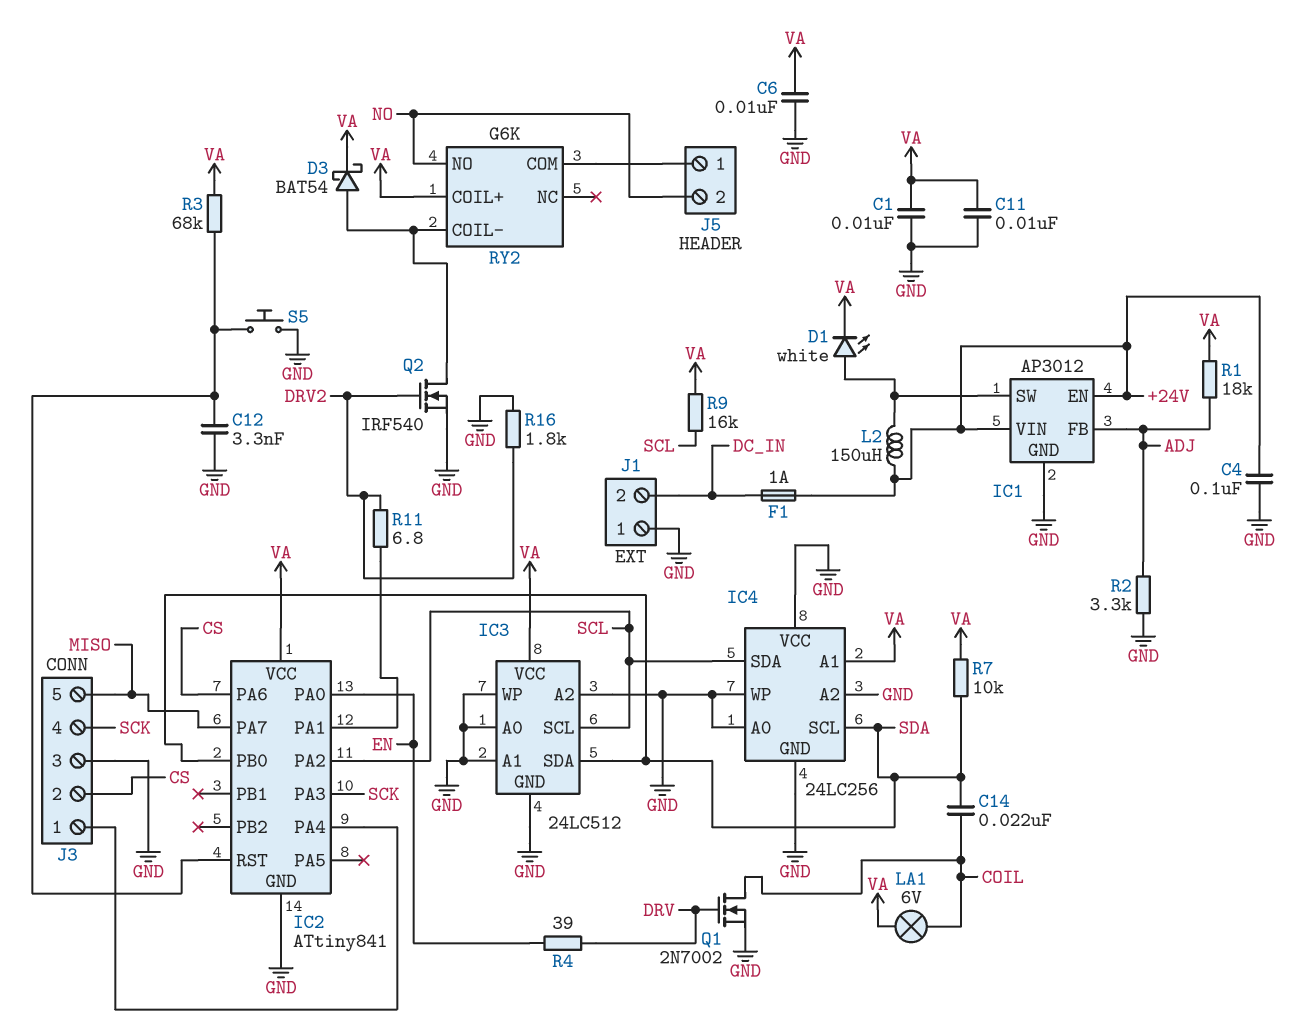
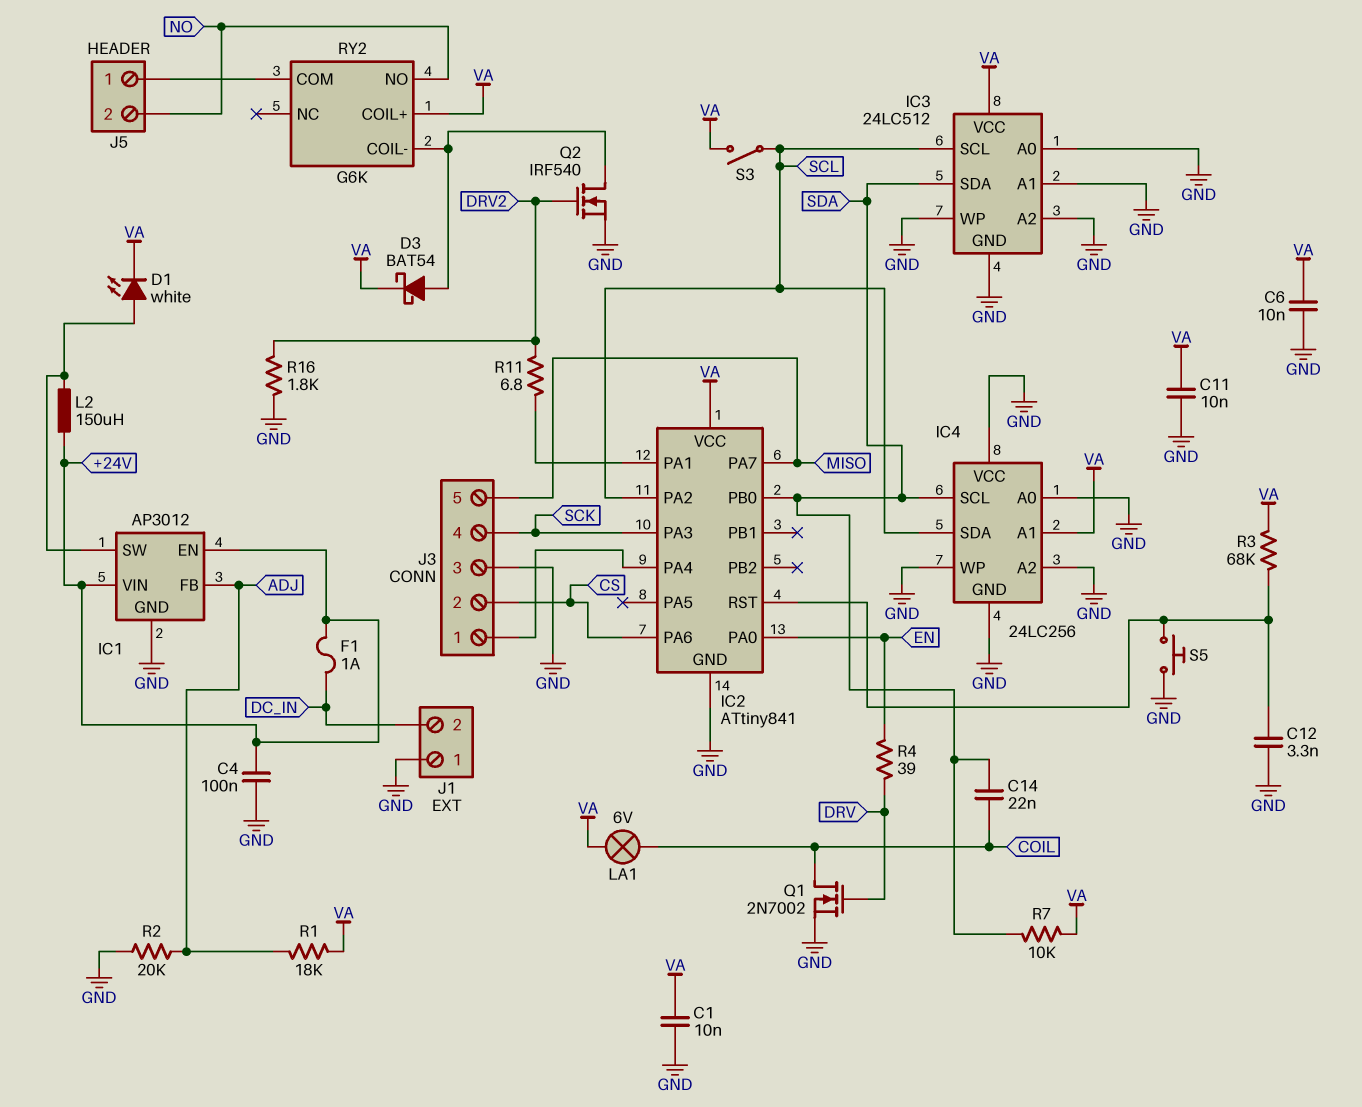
R2: 3.3k (ADJ, GND) -> 20k (ADJ, GND)
R9: 16k (SCL, VA) -> none
S3: none -> switch (SCL, VA)

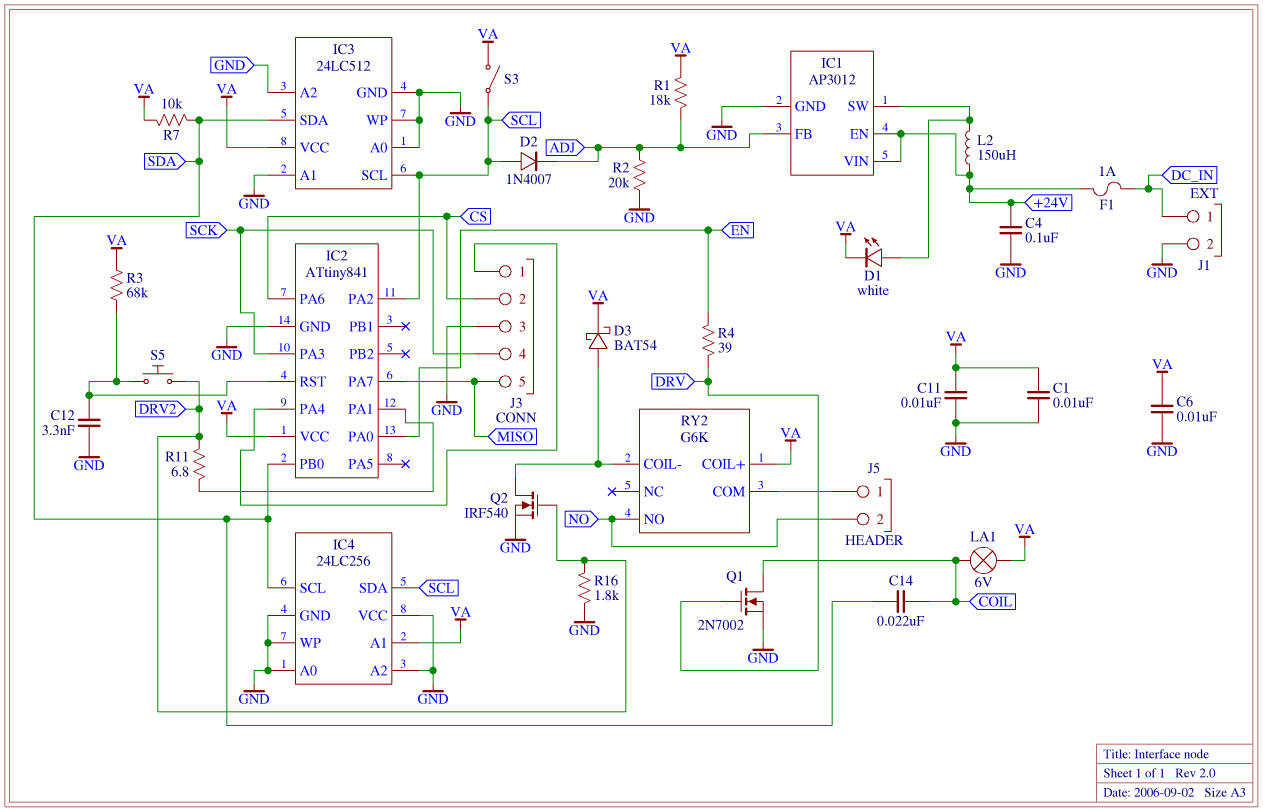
D2: none -> diode 1N4007 (A SCL, K ADJ)
J1 pin 1: GND -> DC_IN
J1 pin 2: DC_IN -> GND
S5: button (GND, IC2/RST) -> button (DRV2, IC2/RST)

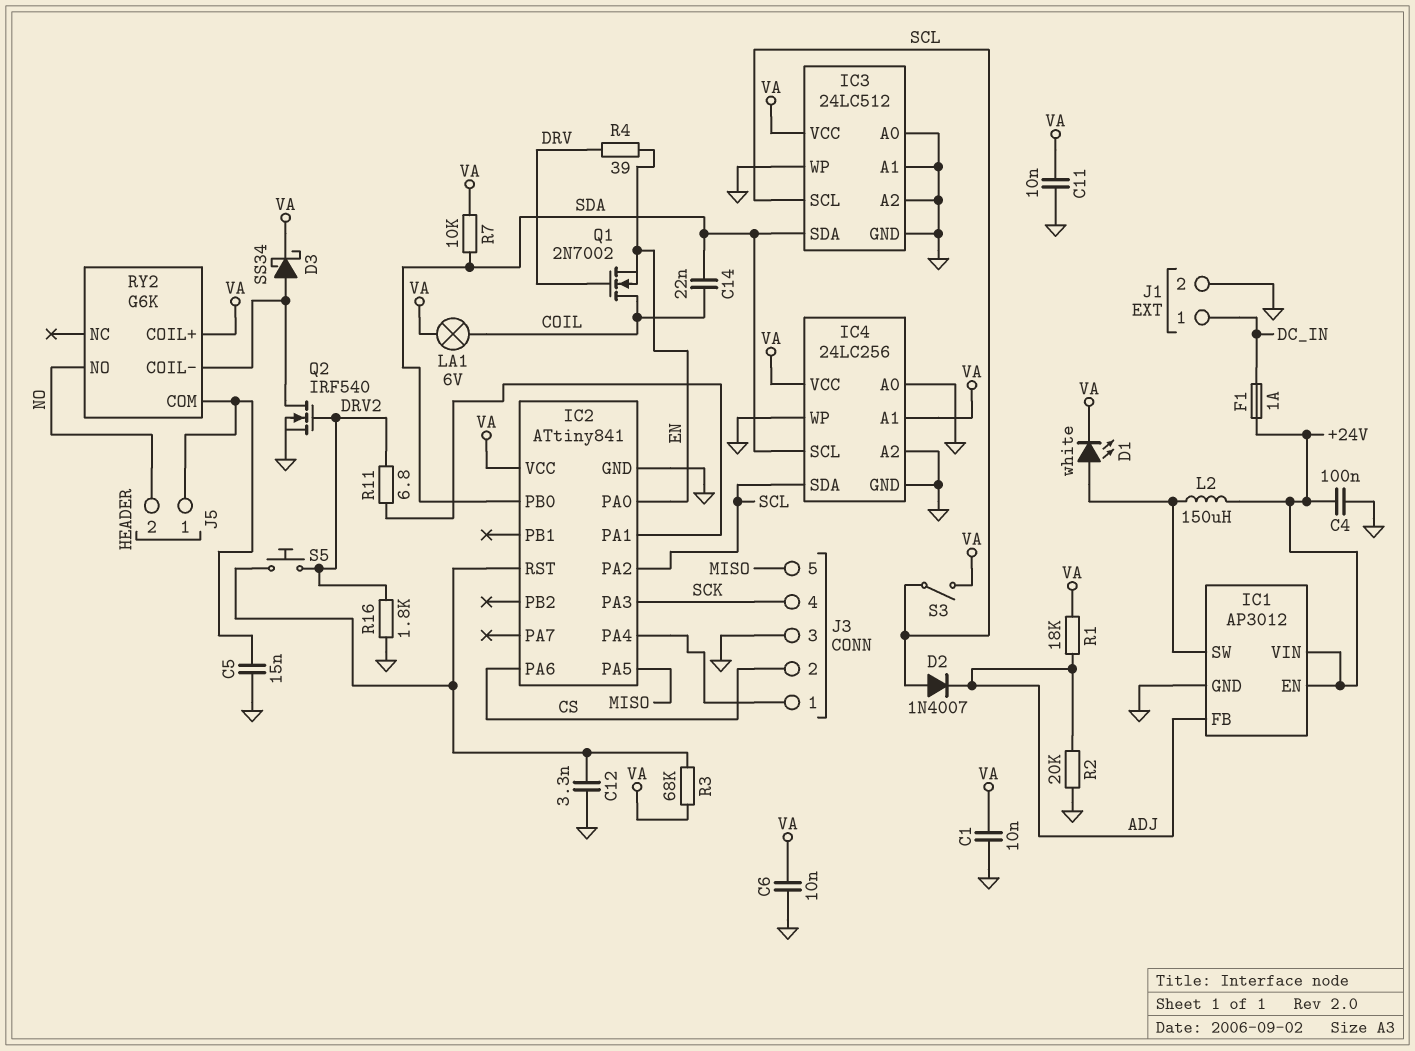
C5: none -> 15nF (GND, J5/1)
D3: schottky BAT54 (A RY2/COIL-, K VA) -> schottky SS34 (A RY2/COIL-, K VA)
IC2 pin PA5: none -> MISO
IC2 pin PA7: MISO -> none
IC4 pin VCC: GND -> VA
Q1: NMOS 2N7002 (G DRV, D COIL, S GND) -> NMOS 2N7002 (G DRV, D COIL, S EN)

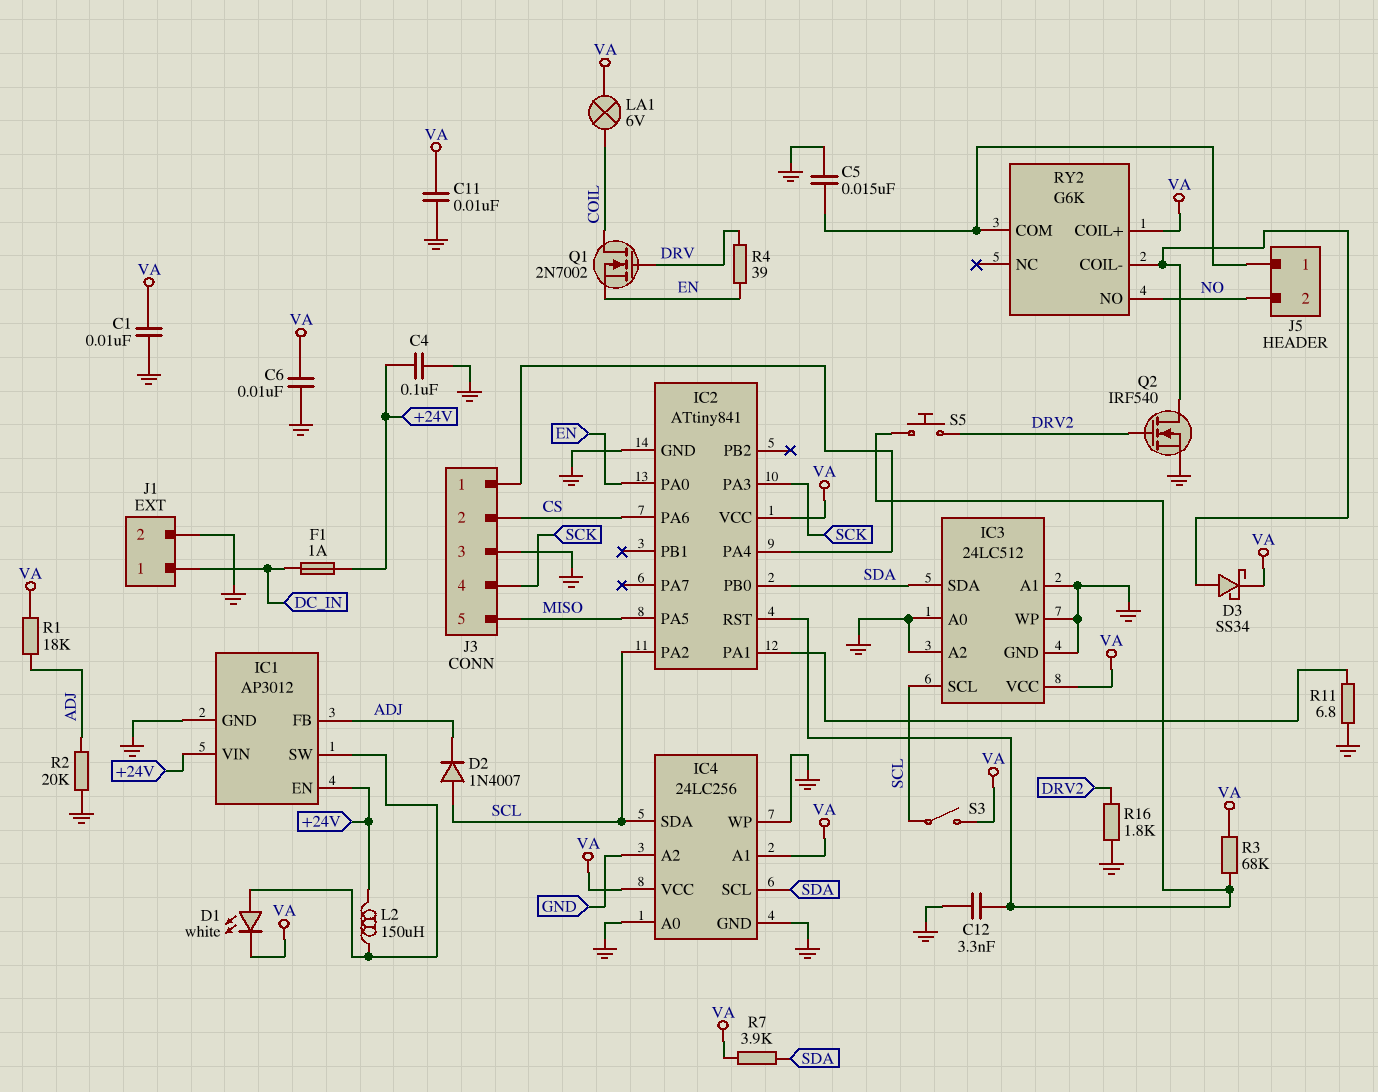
C14: 22nF (COIL, SDA) -> none
R7: 10k (SDA, VA) -> 3.9k (SDA, VA)
R11: 6.8 (DRV2, IC2/PA1) -> 6.8 (GND, IC2/PA1)

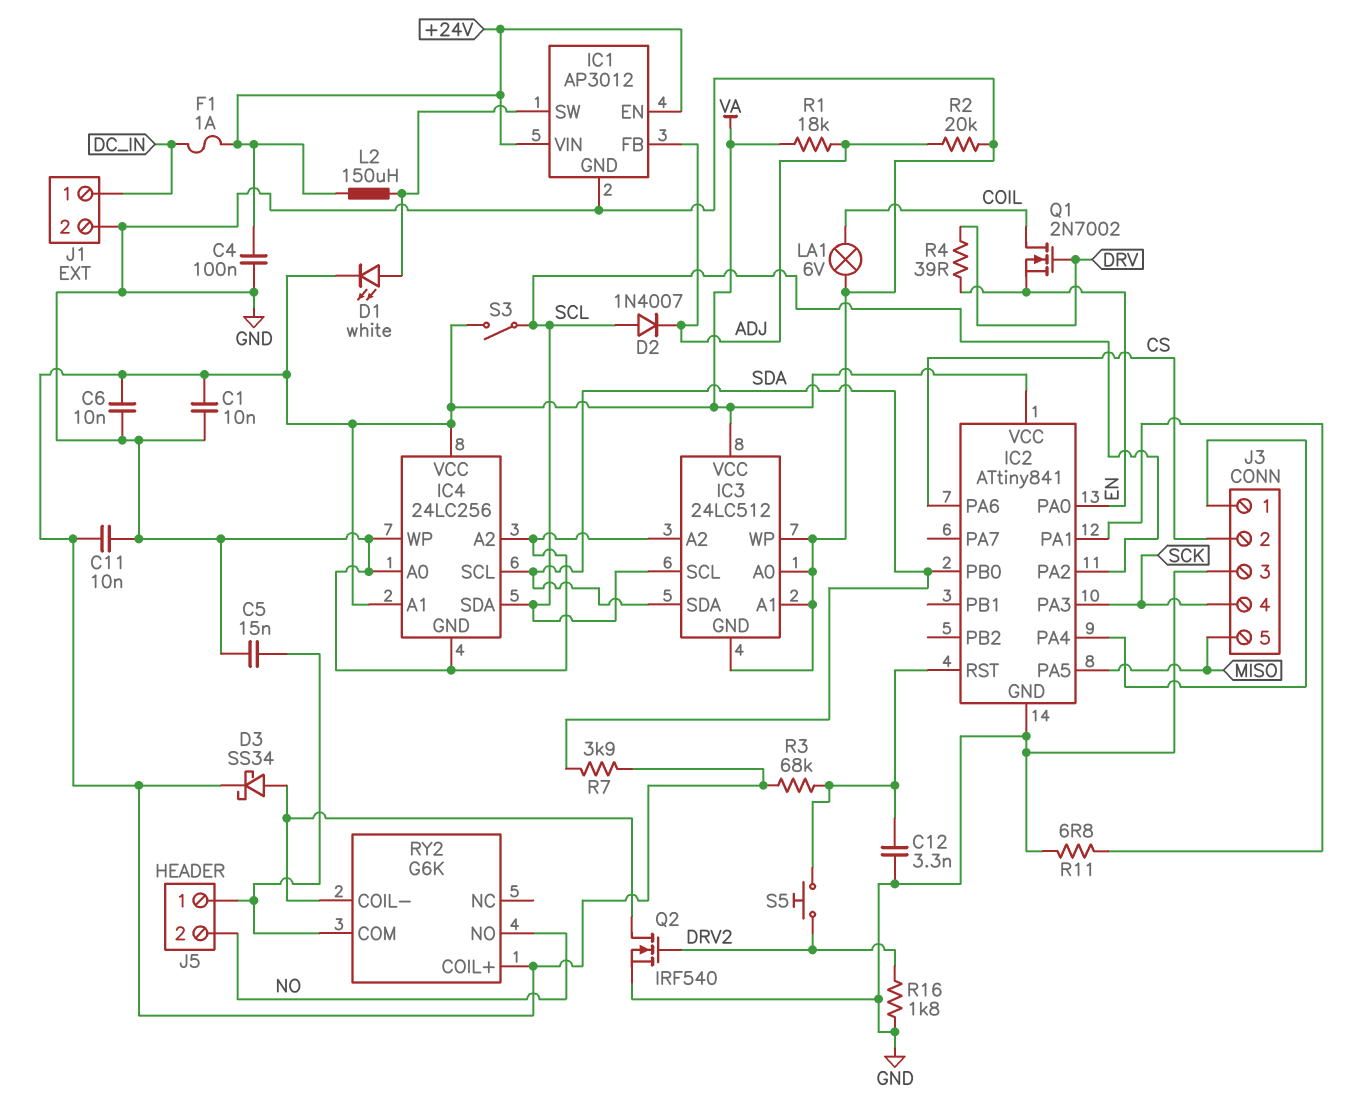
LA1: lamp 6V (COIL, VA) -> lamp 6V (COIL, GND)

